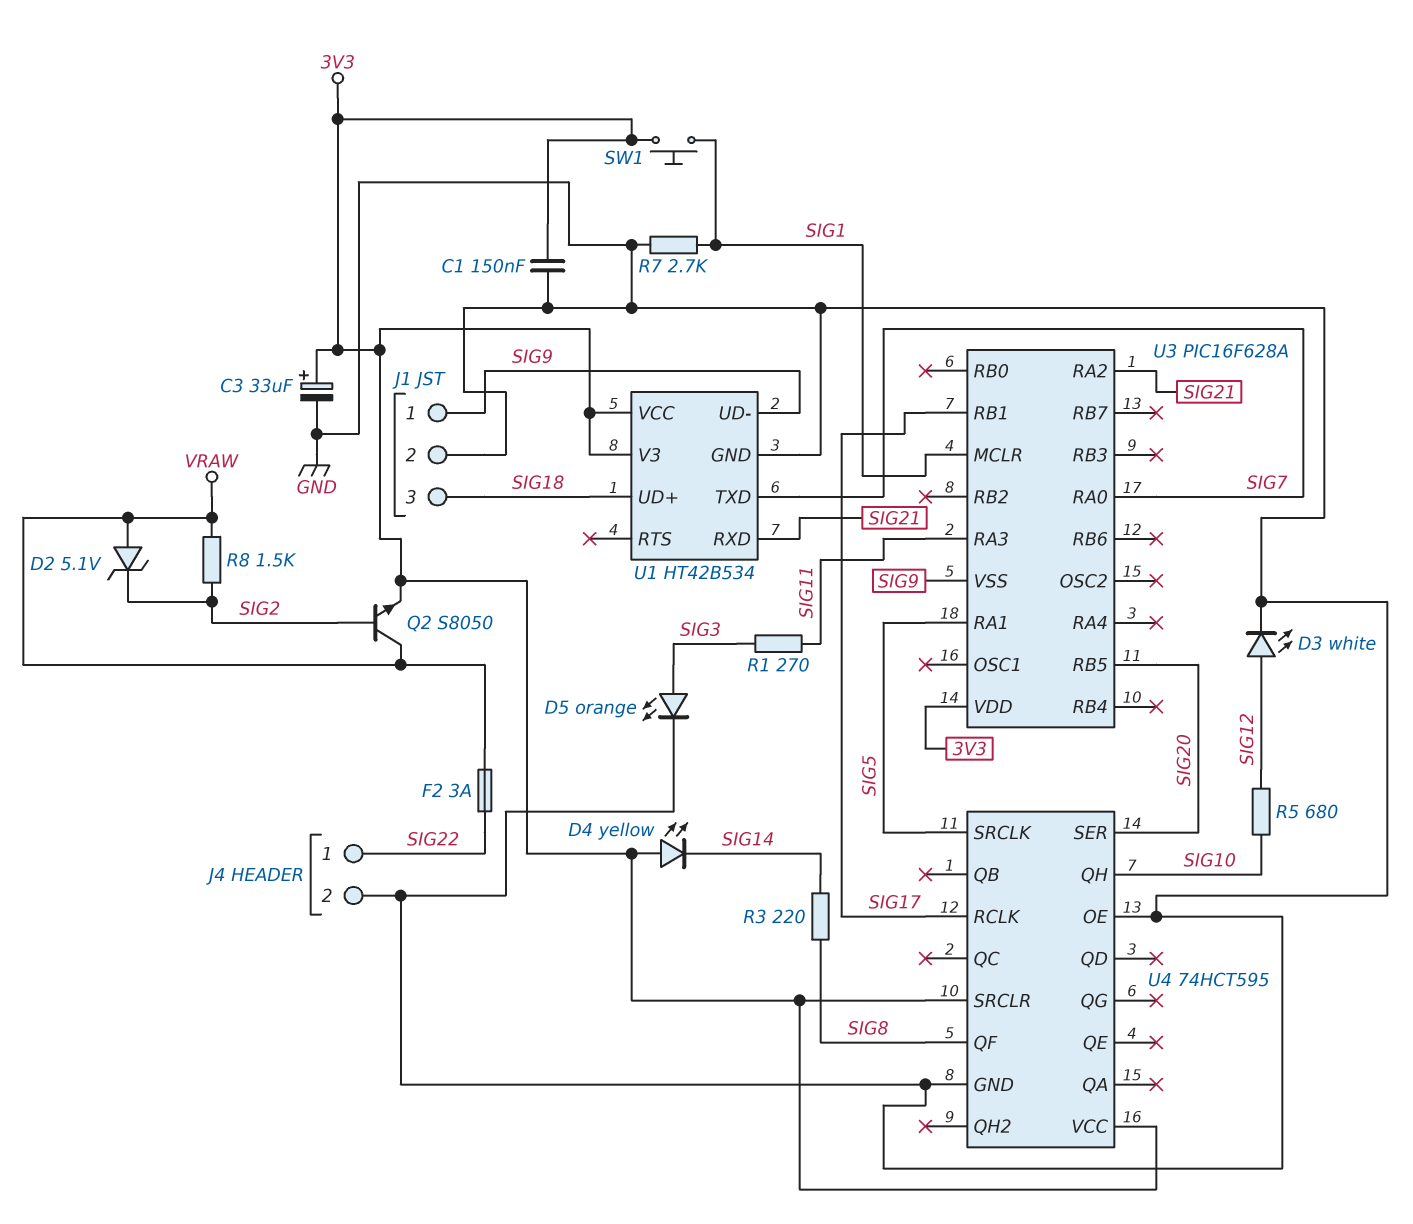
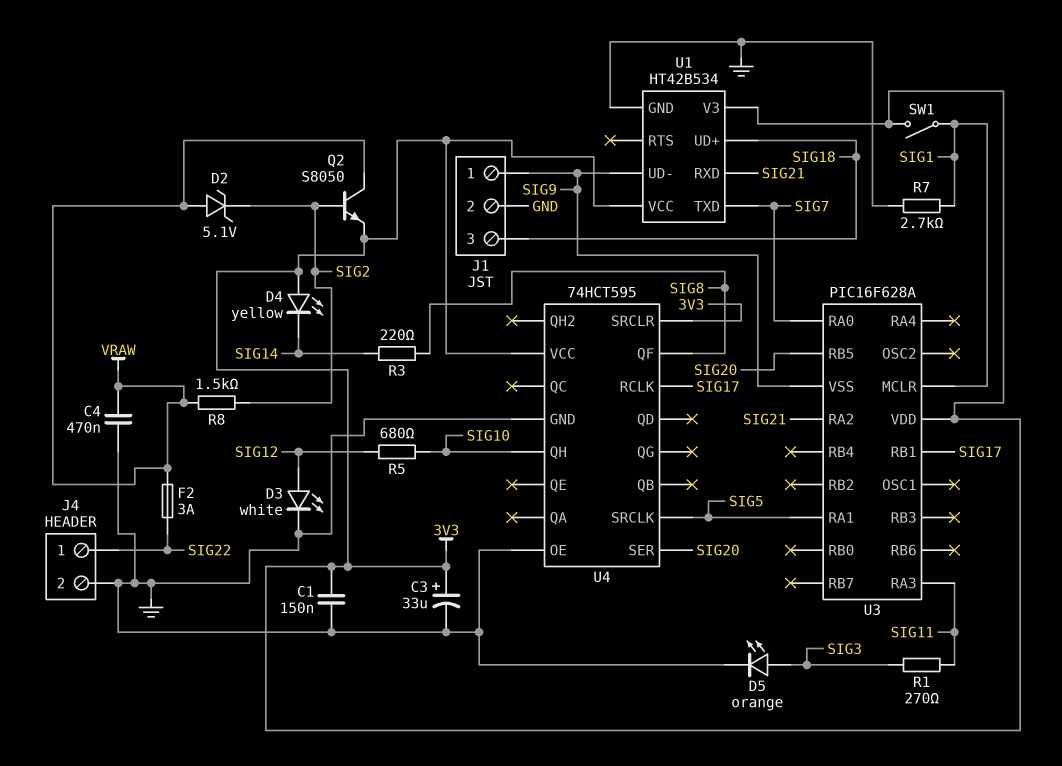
C4: none -> 470nF (GND, VRAW)
SW1: button (3V3, SIG1) -> switch (3V3, SIG1)

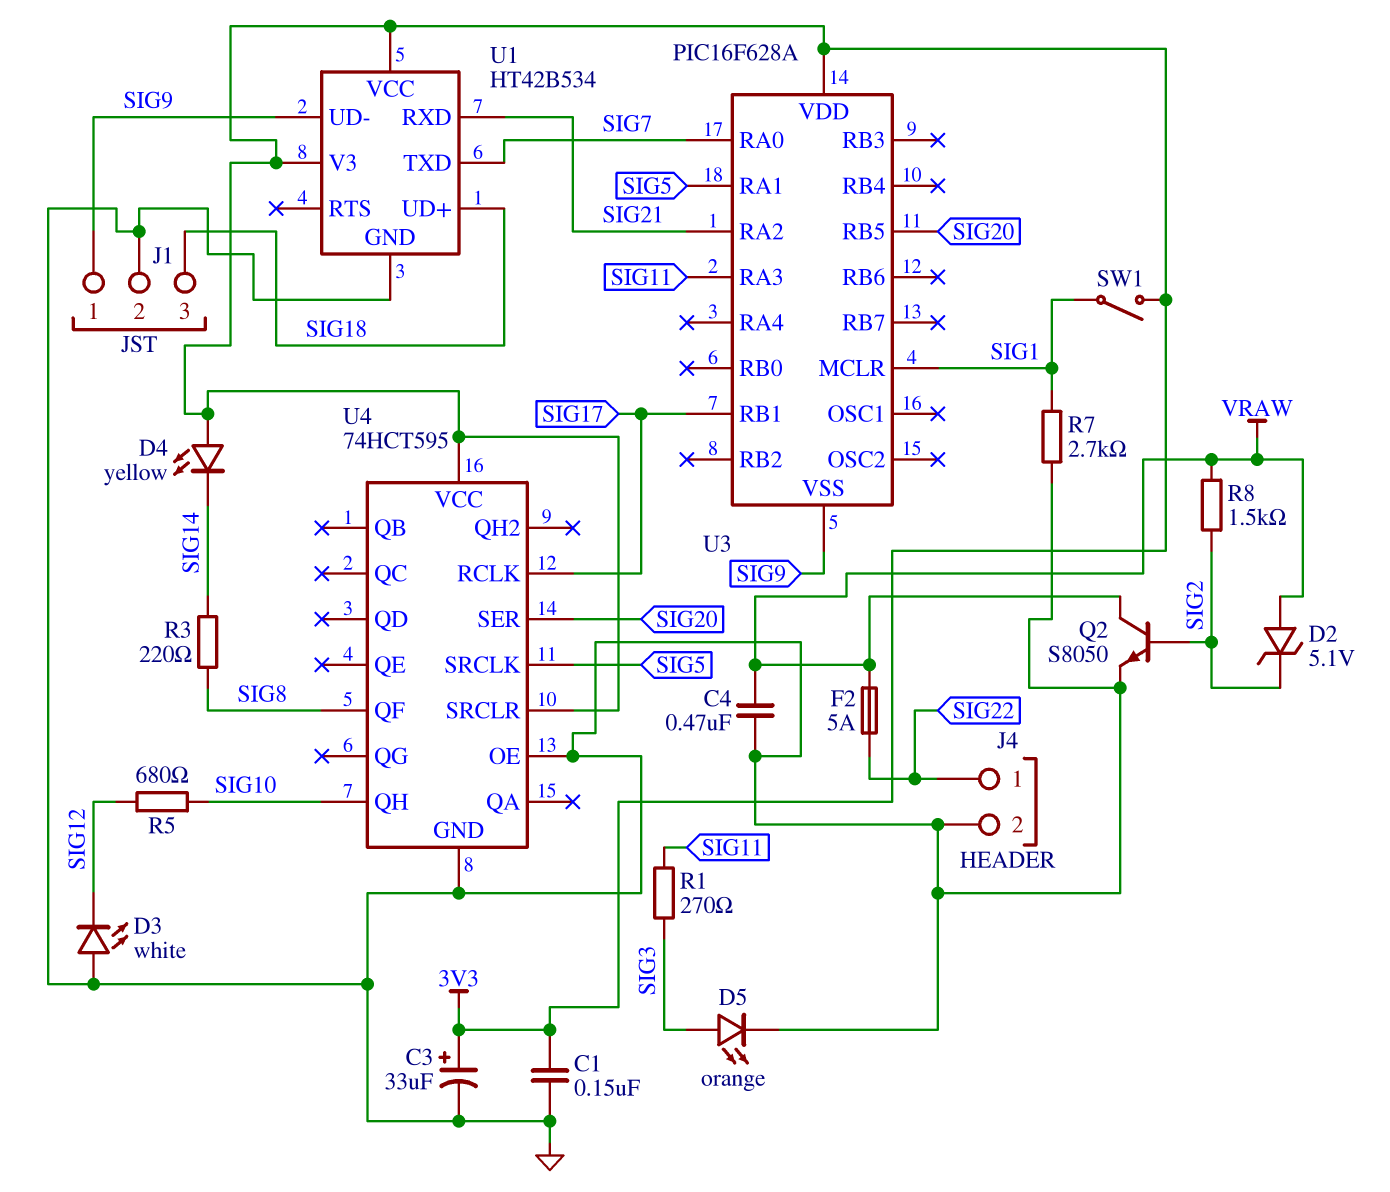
D3: LED white (A SIG12, K GND) -> LED white (A GND, K SIG12)
F2: 3A (SIG22, VRAW) -> 5A (SIG22, VRAW)
Q2: NPN S8050 (B SIG2, C VRAW, E 3V3) -> NPN S8050 (B SIG2, C VRAW, E GND)

